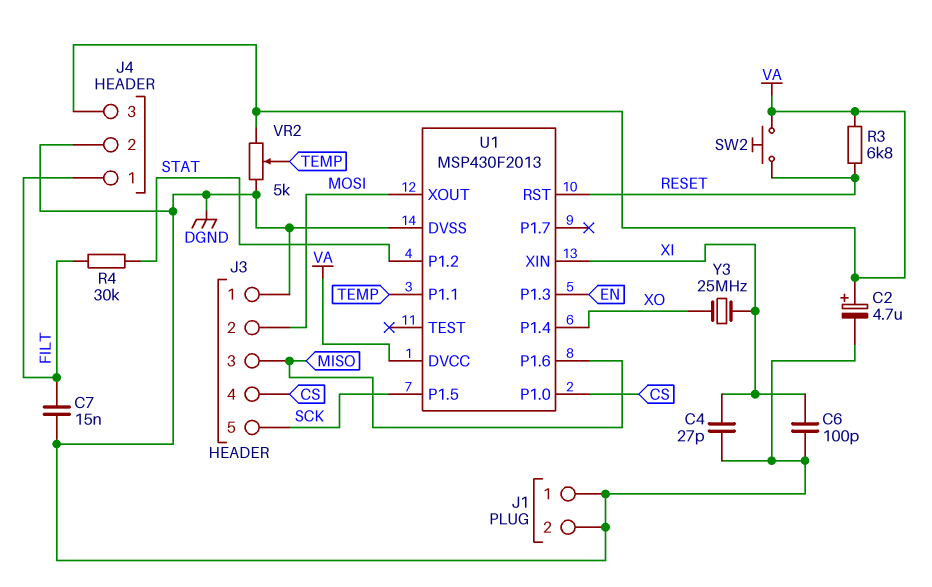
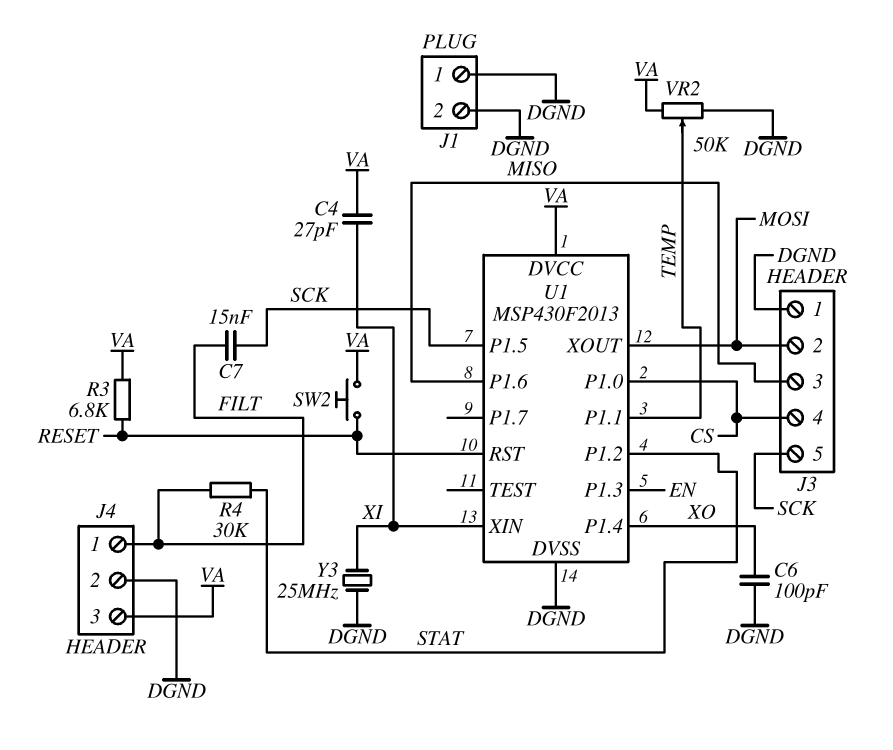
C2: 4.7uF (plus VA, minus DGND) -> none
C4: 27pF (DGND, XI) -> 27pF (VA, XI)
C6: 100pF (DGND, XI) -> 100pF (DGND, XO)
C7: 15nF (DGND, FILT) -> 15nF (FILT, SCK)
VR2: 5k (DGND, VA, wiper TEMP) -> 50k (DGND, VA, wiper TEMP)
Y3: 25MHz (XI, XO) -> 25MHz (DGND, XI)

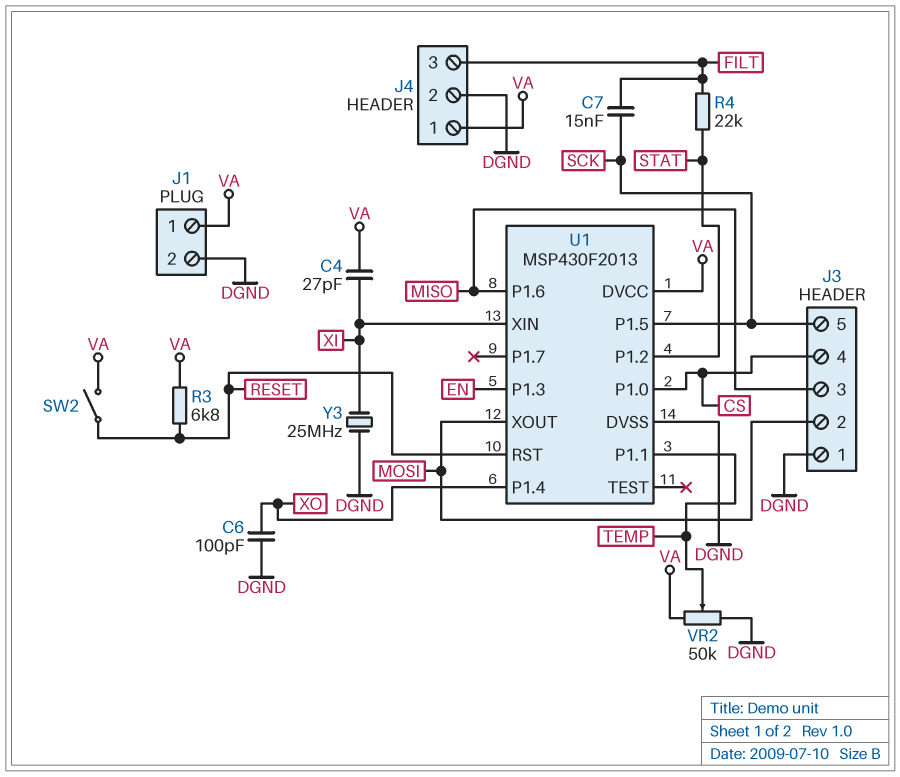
J1 pin 1: DGND -> VA
J4 pin 1: FILT -> VA
J4 pin 3: VA -> FILT
R4: 30k (FILT, STAT) -> 22k (FILT, STAT)
SW2: button (RESET, VA) -> switch (RESET, VA)

